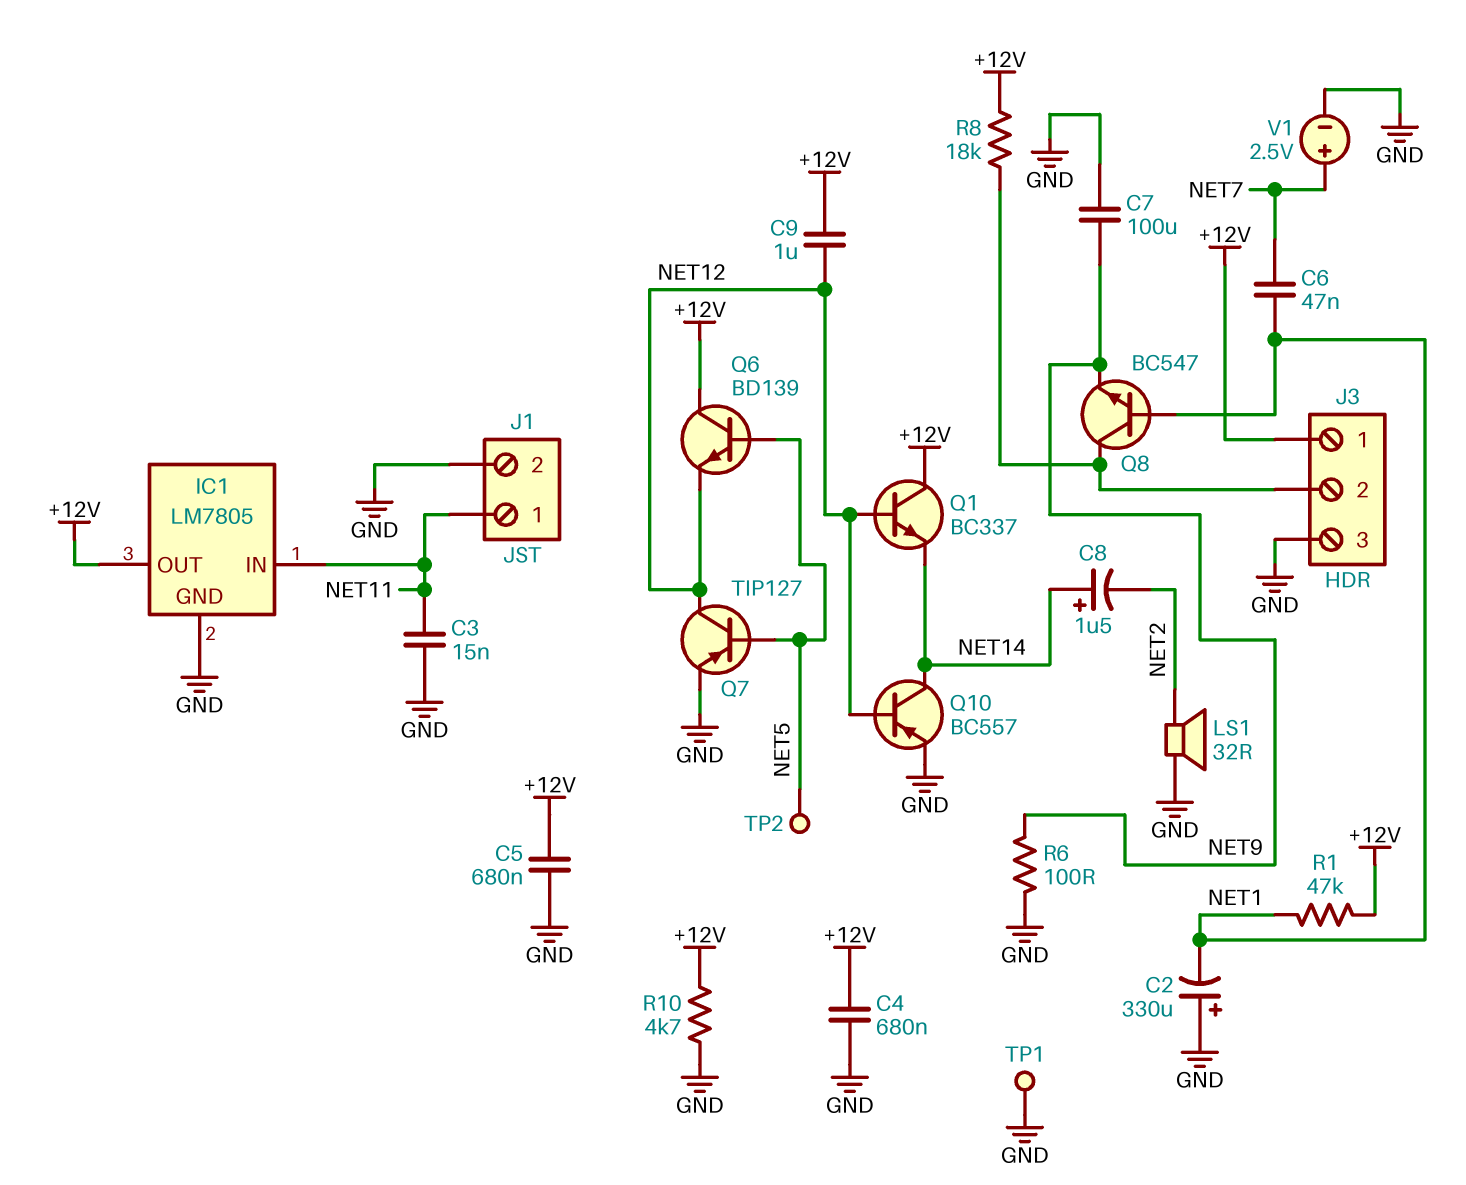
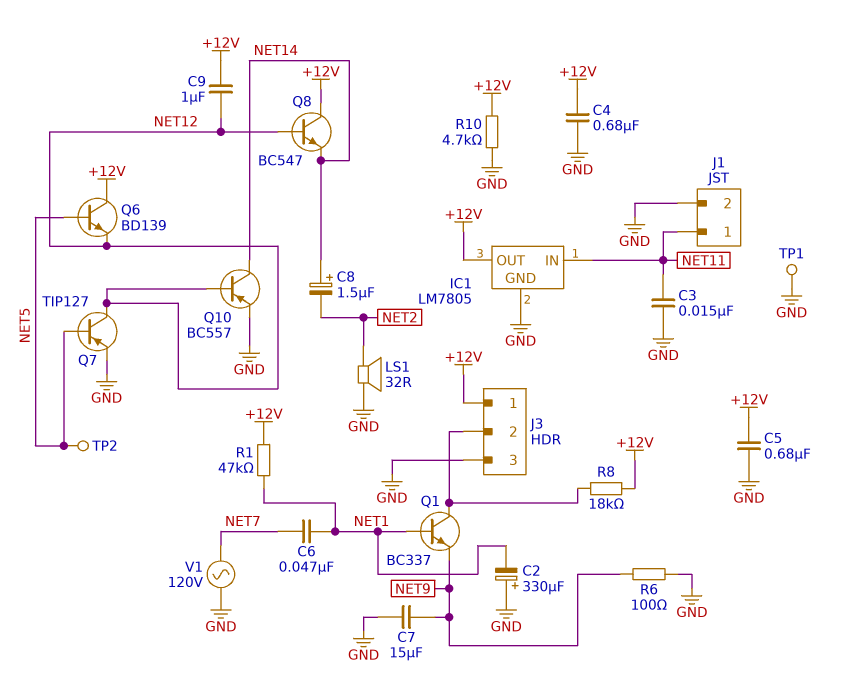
C7: 100uF (GND, NET9) -> 15uF (GND, NET9)
Q1: NPN BC337 (B NET12, C +12V, E NET14) -> NPN BC337 (B NET1, C J3/2, E NET9)
Q8: NPN BC547 (B NET1, C J3/2, E NET9) -> NPN BC547 (B NET12, C +12V, E NET14)
V1: 2.5V (plus NET7, minus GND) -> AC 120V (GND, NET7)

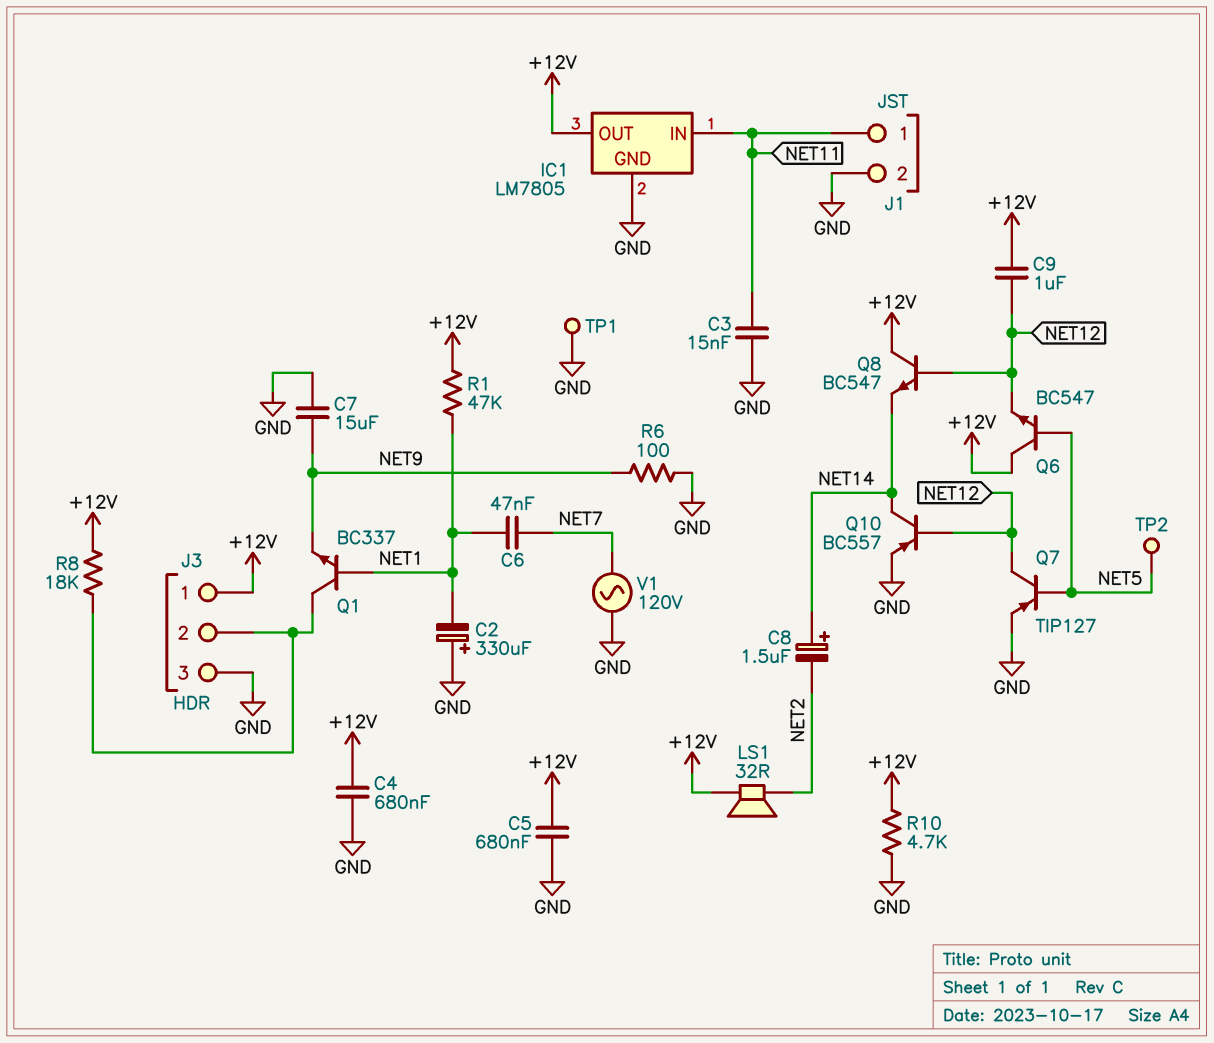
LS1: speaker 32R (GND, NET2) -> speaker 32R (+12V, NET2)
Q6: NPN BD139 (B NET5, C +12V, E NET12) -> NPN BC547 (B NET5, C +12V, E NET12)

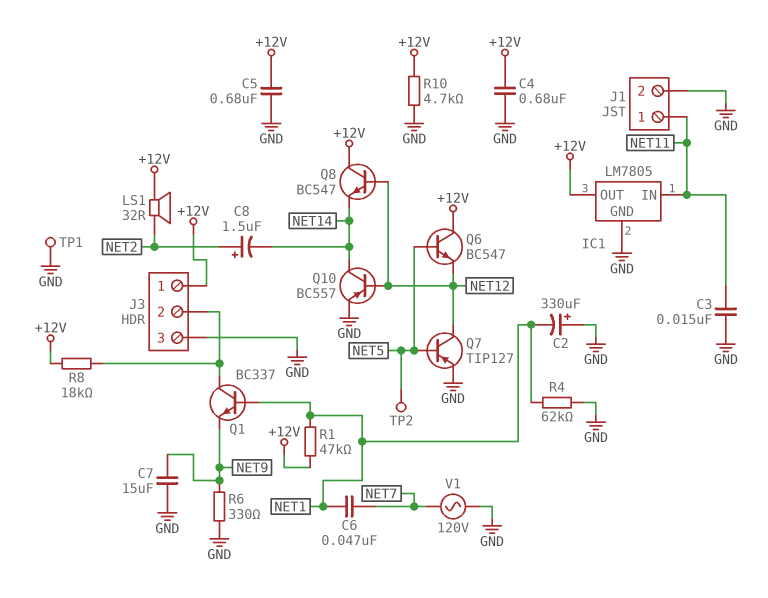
C8: 1.5uF (plus NET14, minus NET2) -> 1.5uF (plus NET2, minus NET14)
C9: 1uF (+12V, NET12) -> none
R4: none -> 62k (GND, NET1)
R6: 100 (GND, NET9) -> 330 (GND, NET9)

